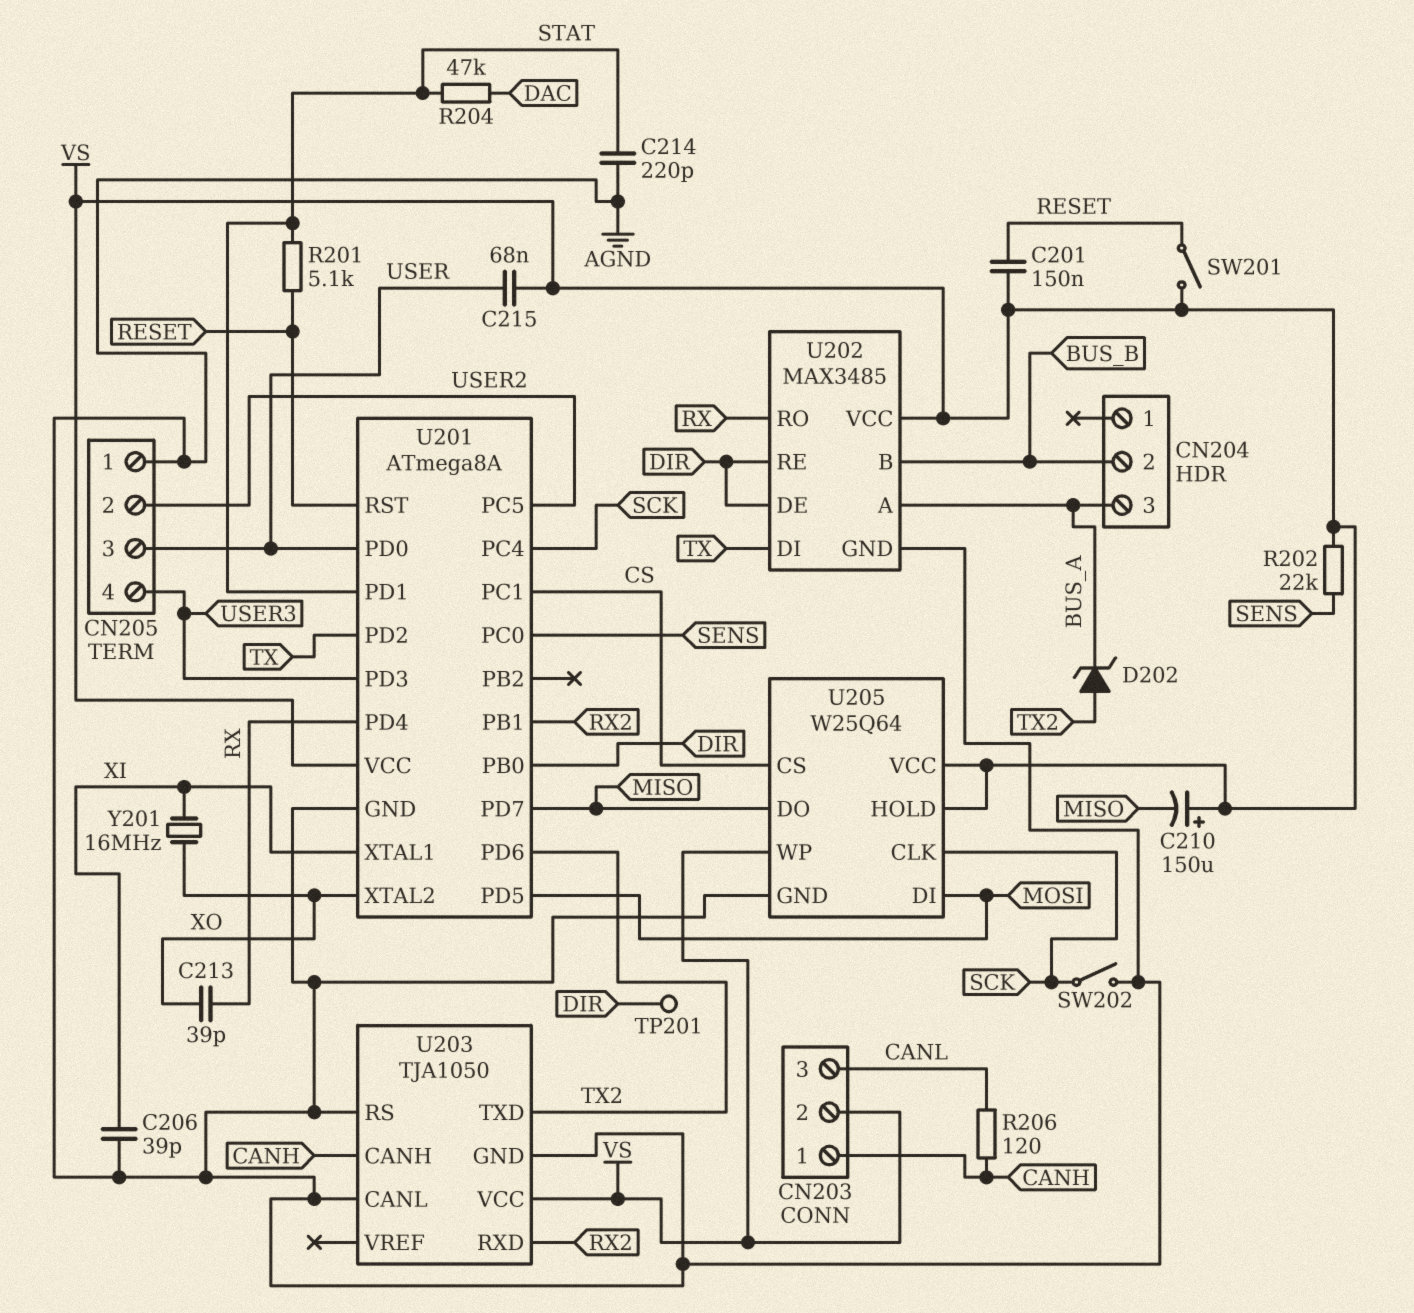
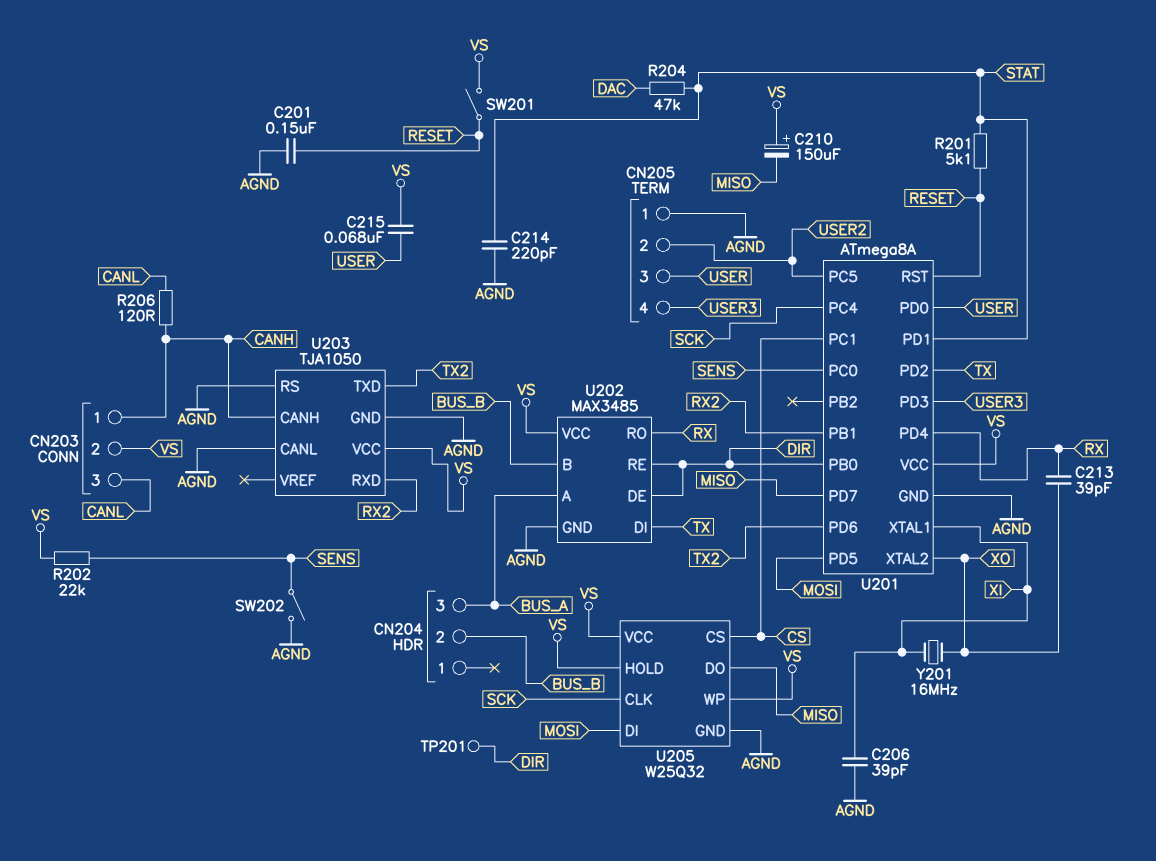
C201: 150nF (RESET, VS) -> 150nF (AGND, RESET)
D202: zener (A TX2, K BUS_A) -> none
SW202: switch (AGND, SCK) -> switch (AGND, SENS)
U205: W25Q64 -> W25Q32

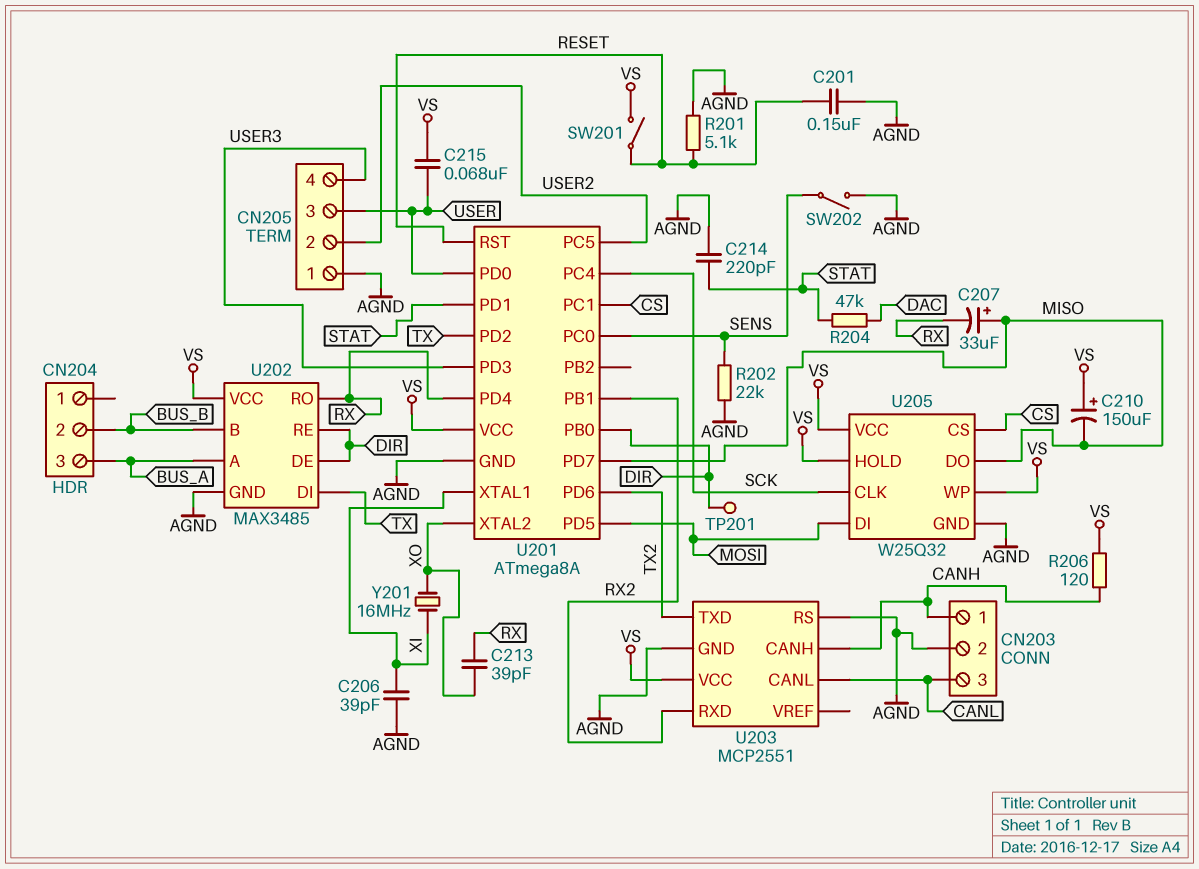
C207: none -> 33uF (plus MISO, minus RX)
CN203 pin 2: VS -> AGND
R201: 5.1k (RESET, STAT) -> 5.1k (AGND, RESET)
R202: 22k (SENS, VS) -> 22k (AGND, SENS)
R206: 120 (CANH, CANL) -> 120 (CANH, VS)
U203: TJA1050 -> MCP2551
U203 pin CANL: AGND -> CANL

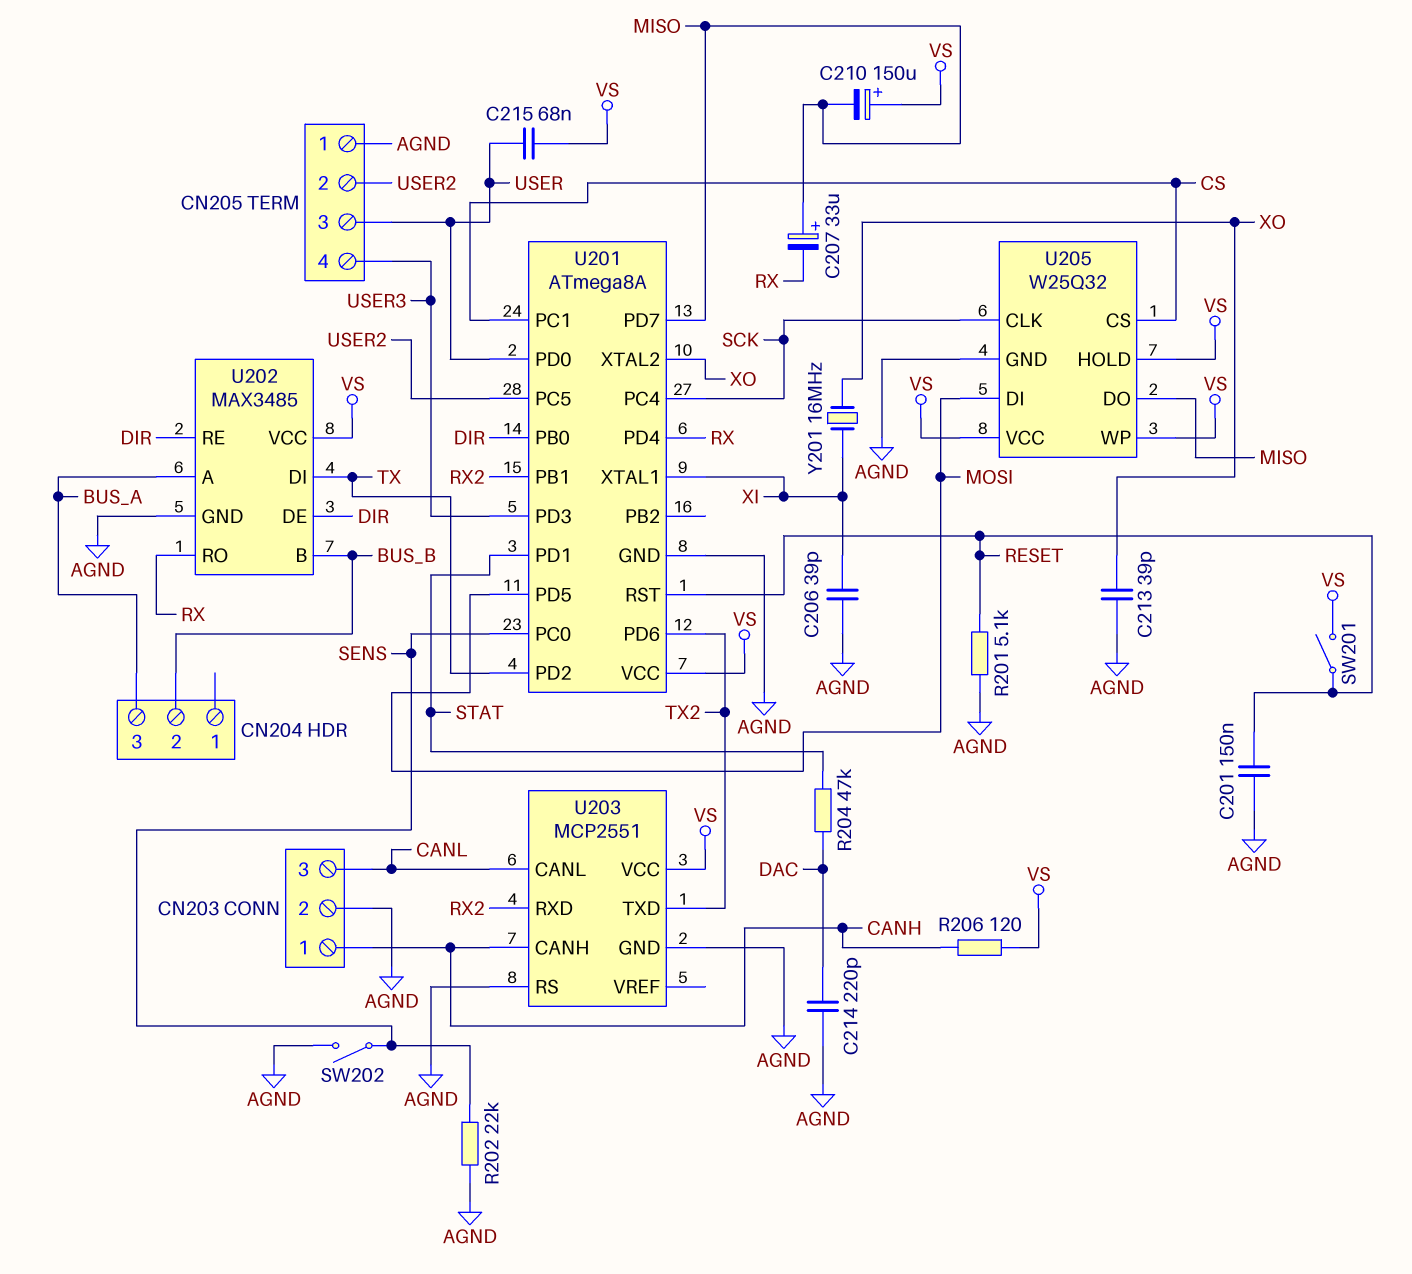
C213: 39pF (RX, XO) -> 39pF (AGND, XO)
C214: 220pF (AGND, STAT) -> 220pF (AGND, DAC)
TP201: test point (DIR) -> none

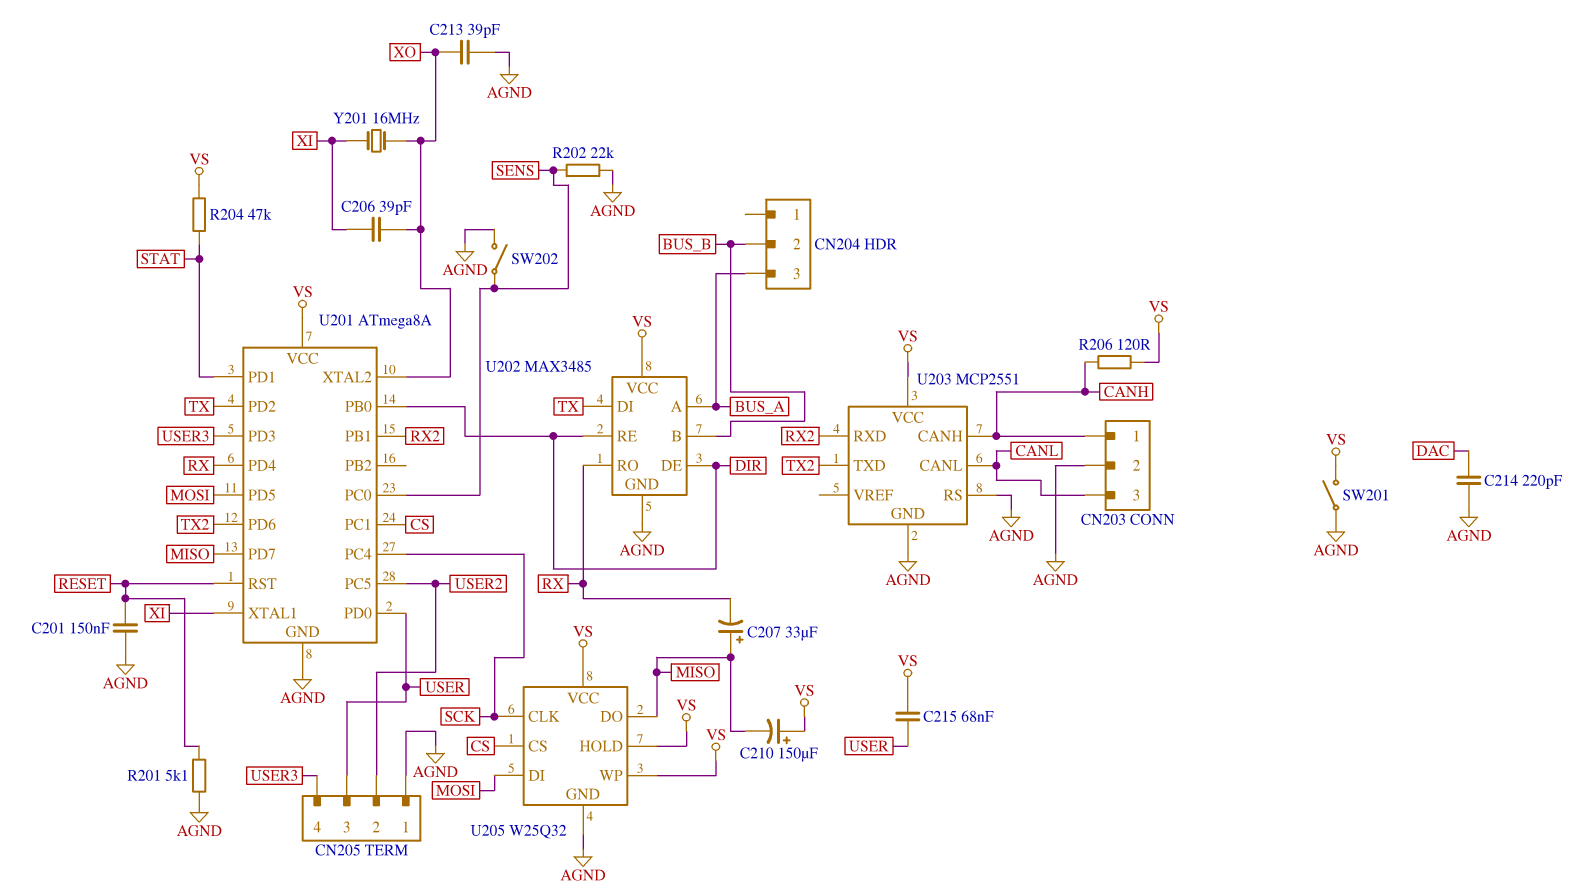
C206: 39pF (AGND, XI) -> 39pF (XI, XO)
R204: 47k (DAC, STAT) -> 47k (STAT, VS)
SW201: switch (RESET, VS) -> switch (AGND, VS)

